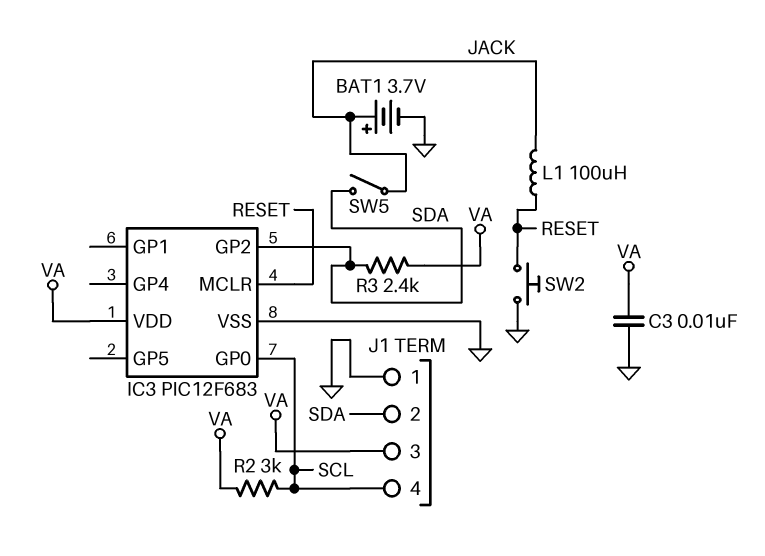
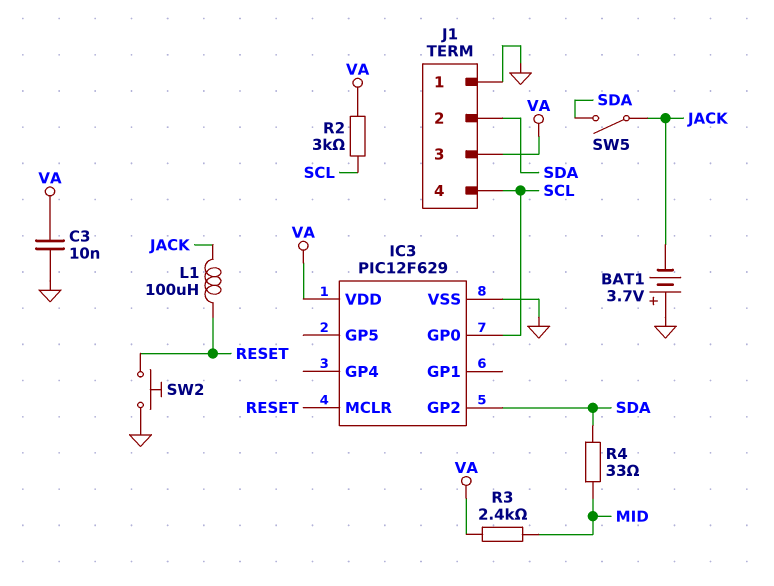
BAT1: 3.7V (plus JACK, minus GND) -> 3.7V (plus GND, minus JACK)
IC3: PIC12F683 -> PIC12F629
R3: 2.4k (SDA, VA) -> 2.4k (MID, VA)
R4: none -> 33 (MID, SDA)

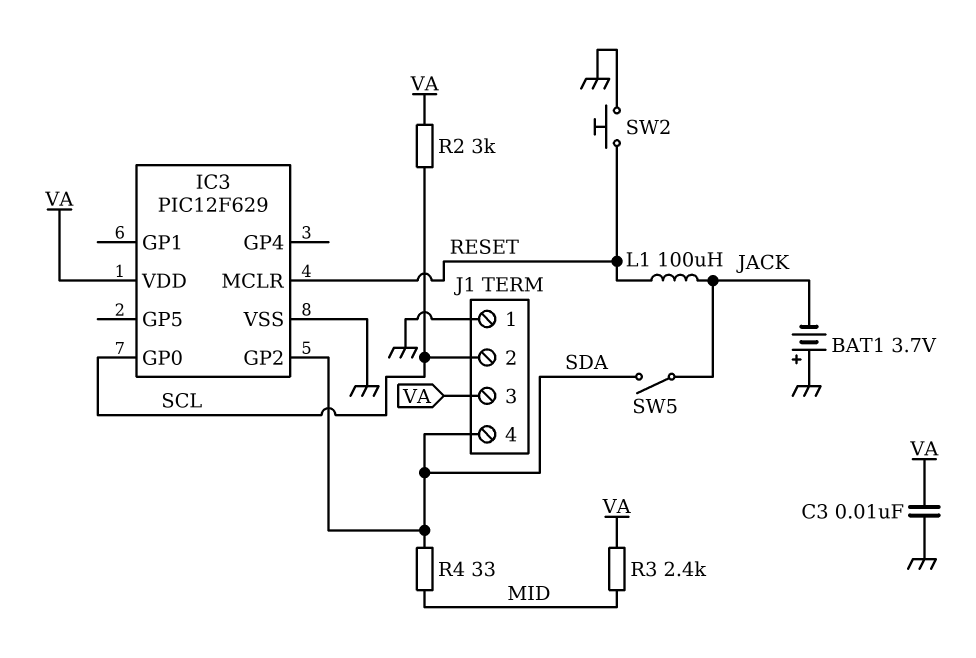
J1 pin 2: SDA -> SCL
J1 pin 4: SCL -> SDA

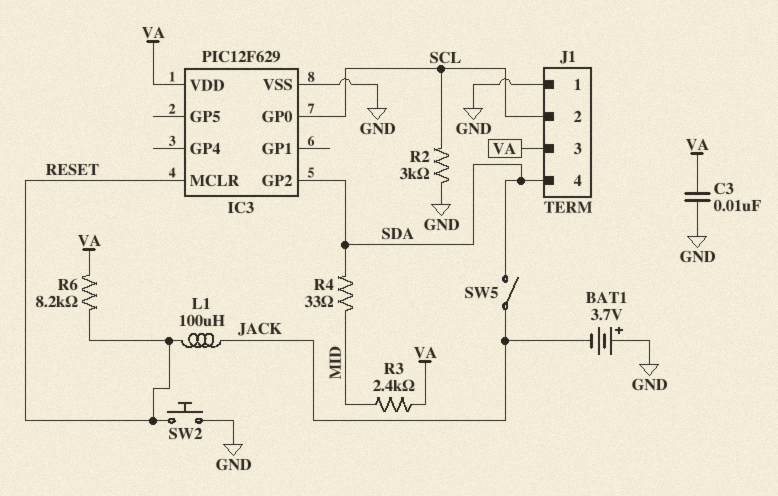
R2: 3k (SCL, VA) -> 3k (GND, SCL)
R6: none -> 8.2k (RESET, VA)

